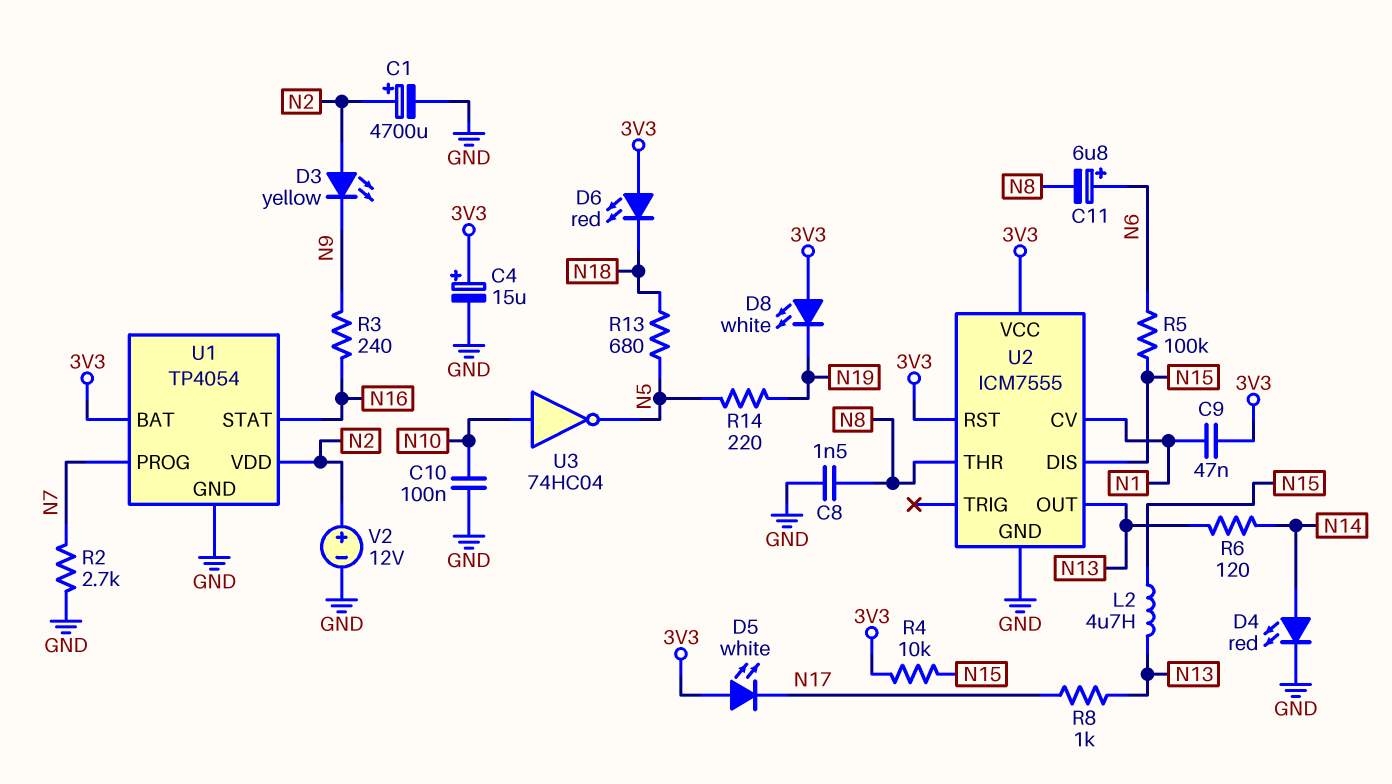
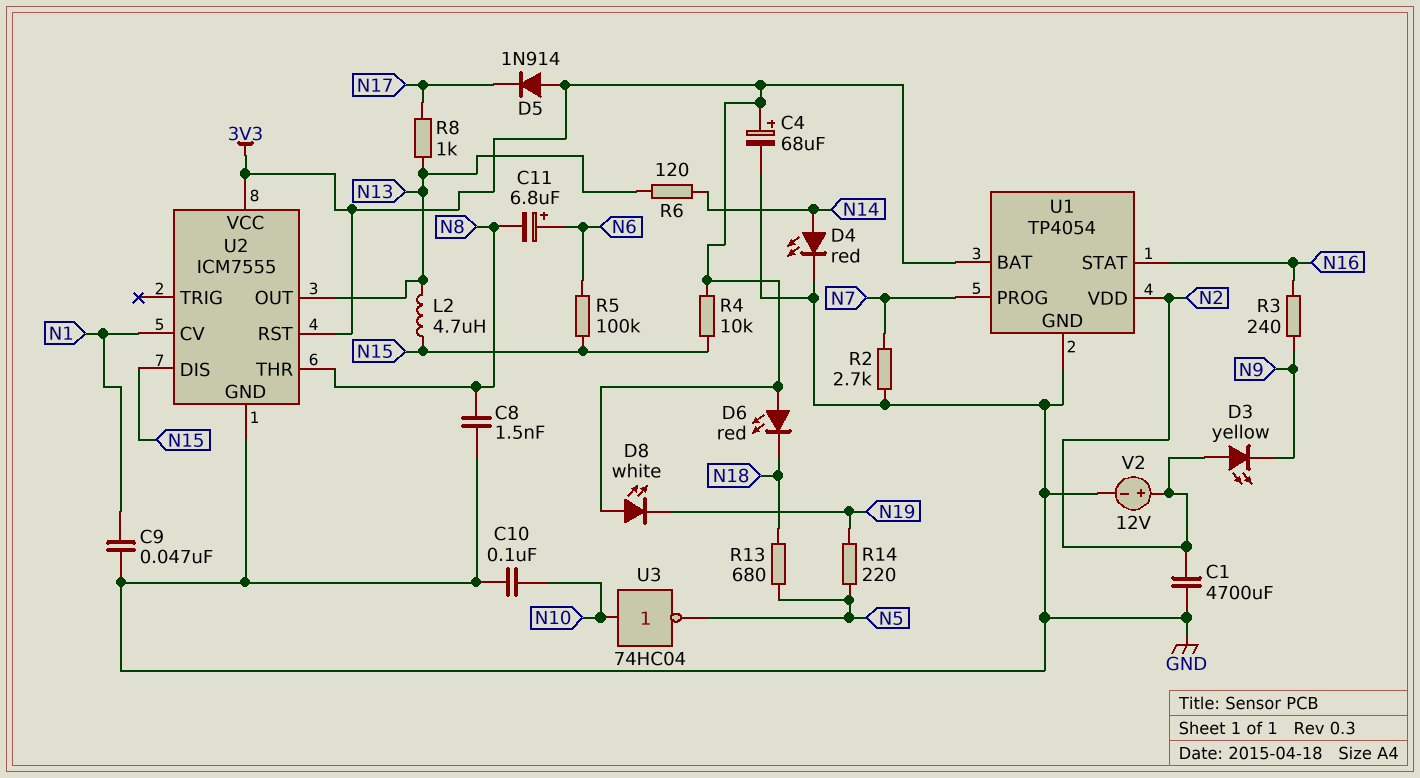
C1: 4700uF (plus N2, minus GND) -> 4700uF (GND, N2)
C4: 15uF (plus 3V3, minus GND) -> 68uF (plus 3V3, minus GND)
C9: 47nF (3V3, N1) -> 47nF (GND, N1)
D5: LED white (A 3V3, K N17) -> diode 1N914 (A 3V3, K N17)

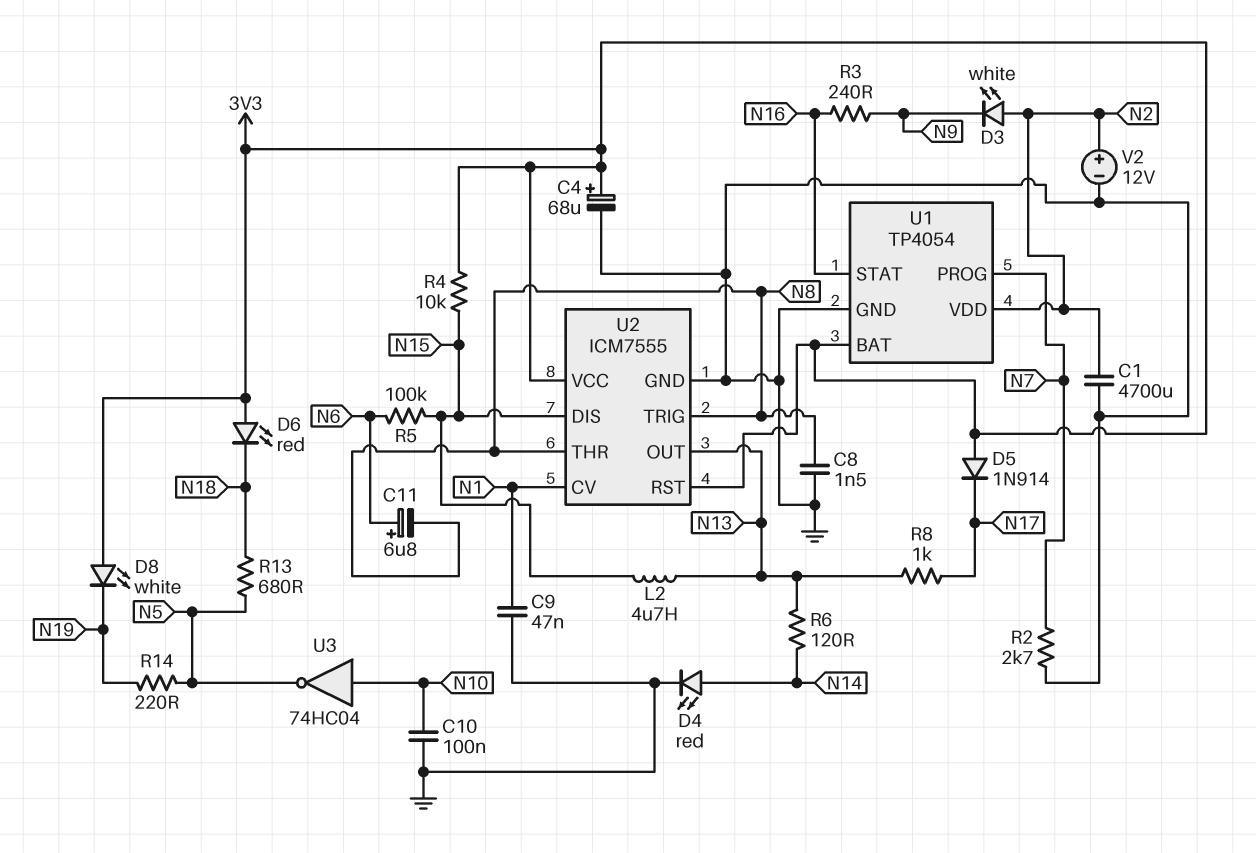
D3: LED yellow (A N2, K N9) -> LED white (A N2, K N9)
U2 pin TRIG: none -> N8

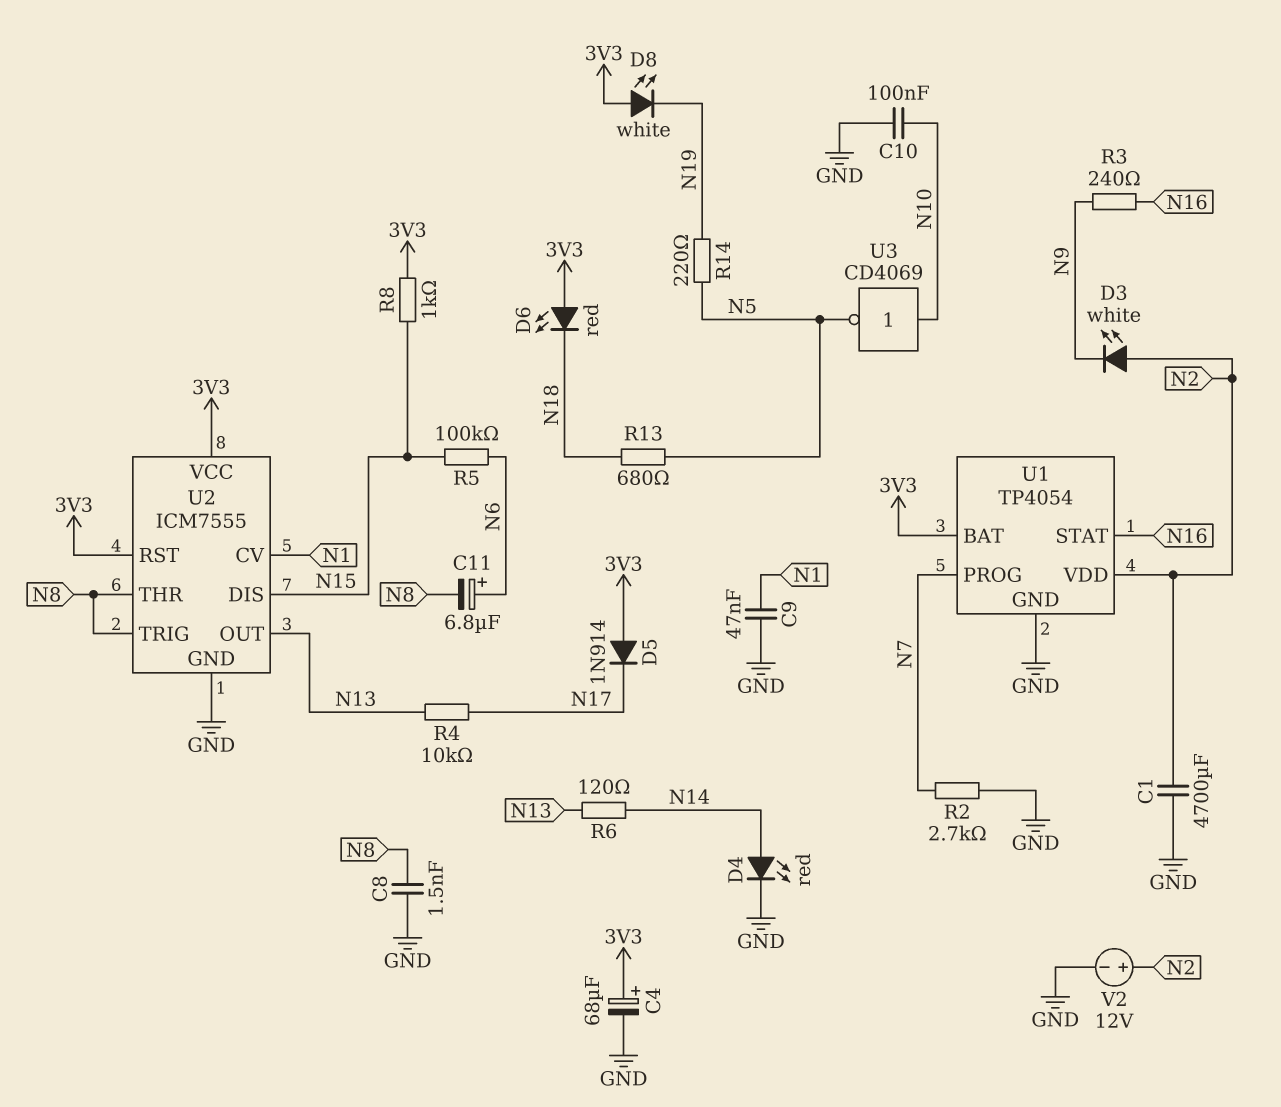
L2: 4.7uH (N13, N15) -> none
R4: 10k (3V3, N15) -> 10k (N13, N17)
R8: 1k (N13, N17) -> 1k (3V3, N15)
U3: NOT 74HC04 (in N10, out N5) -> NOT CD4069 (in N10, out N5)

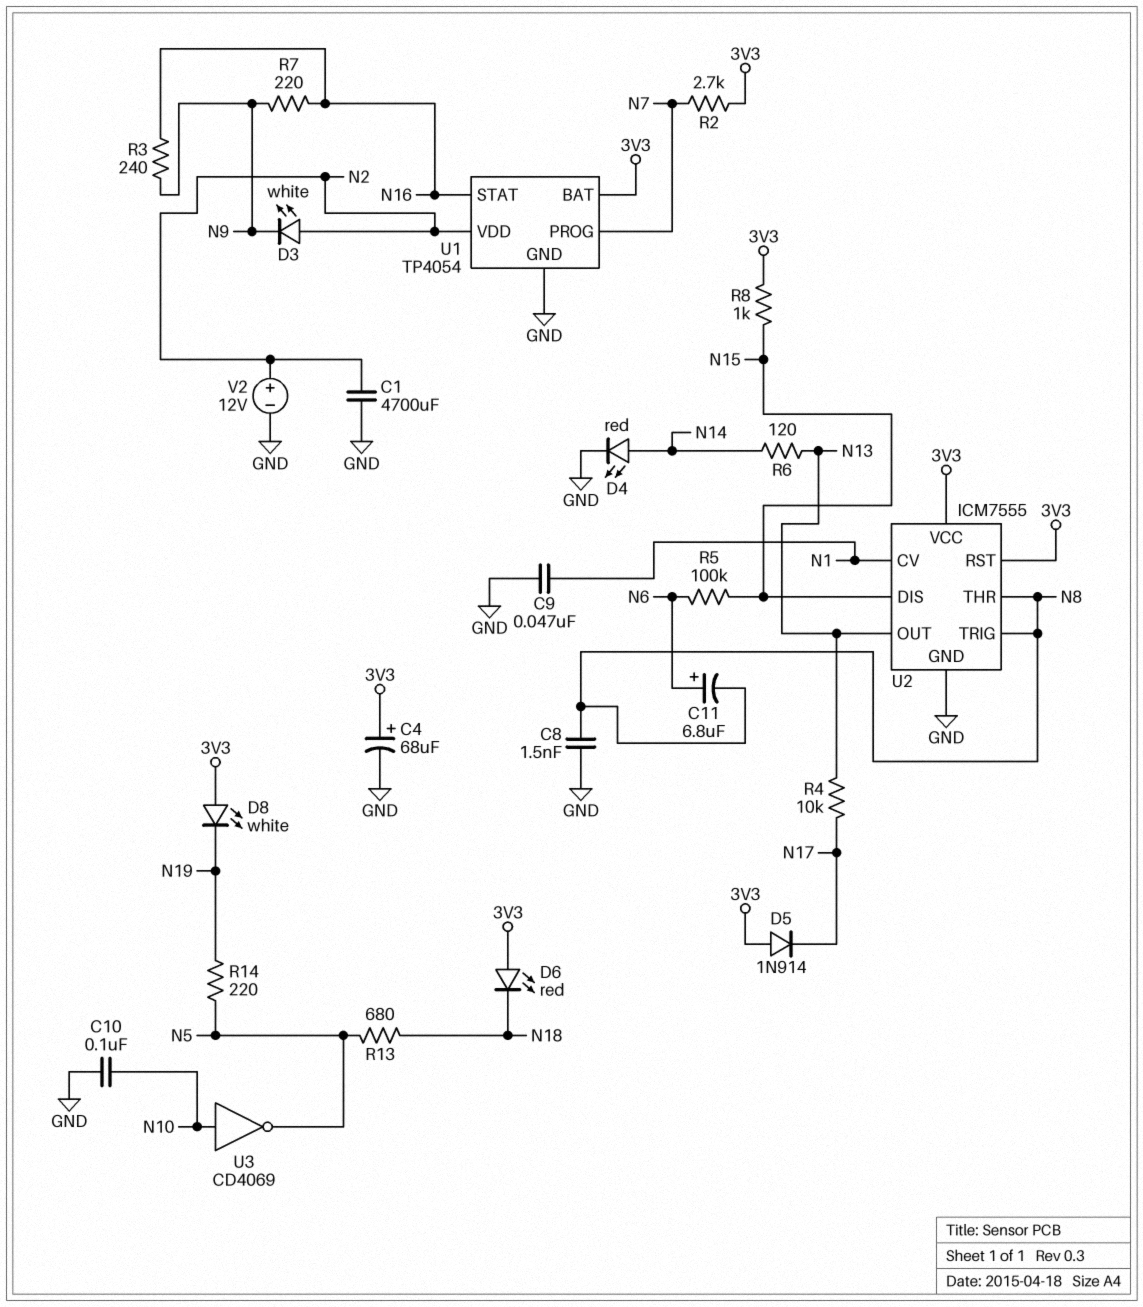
R2: 2.7k (GND, N7) -> 2.7k (3V3, N7)
R7: none -> 220 (N9, N16)

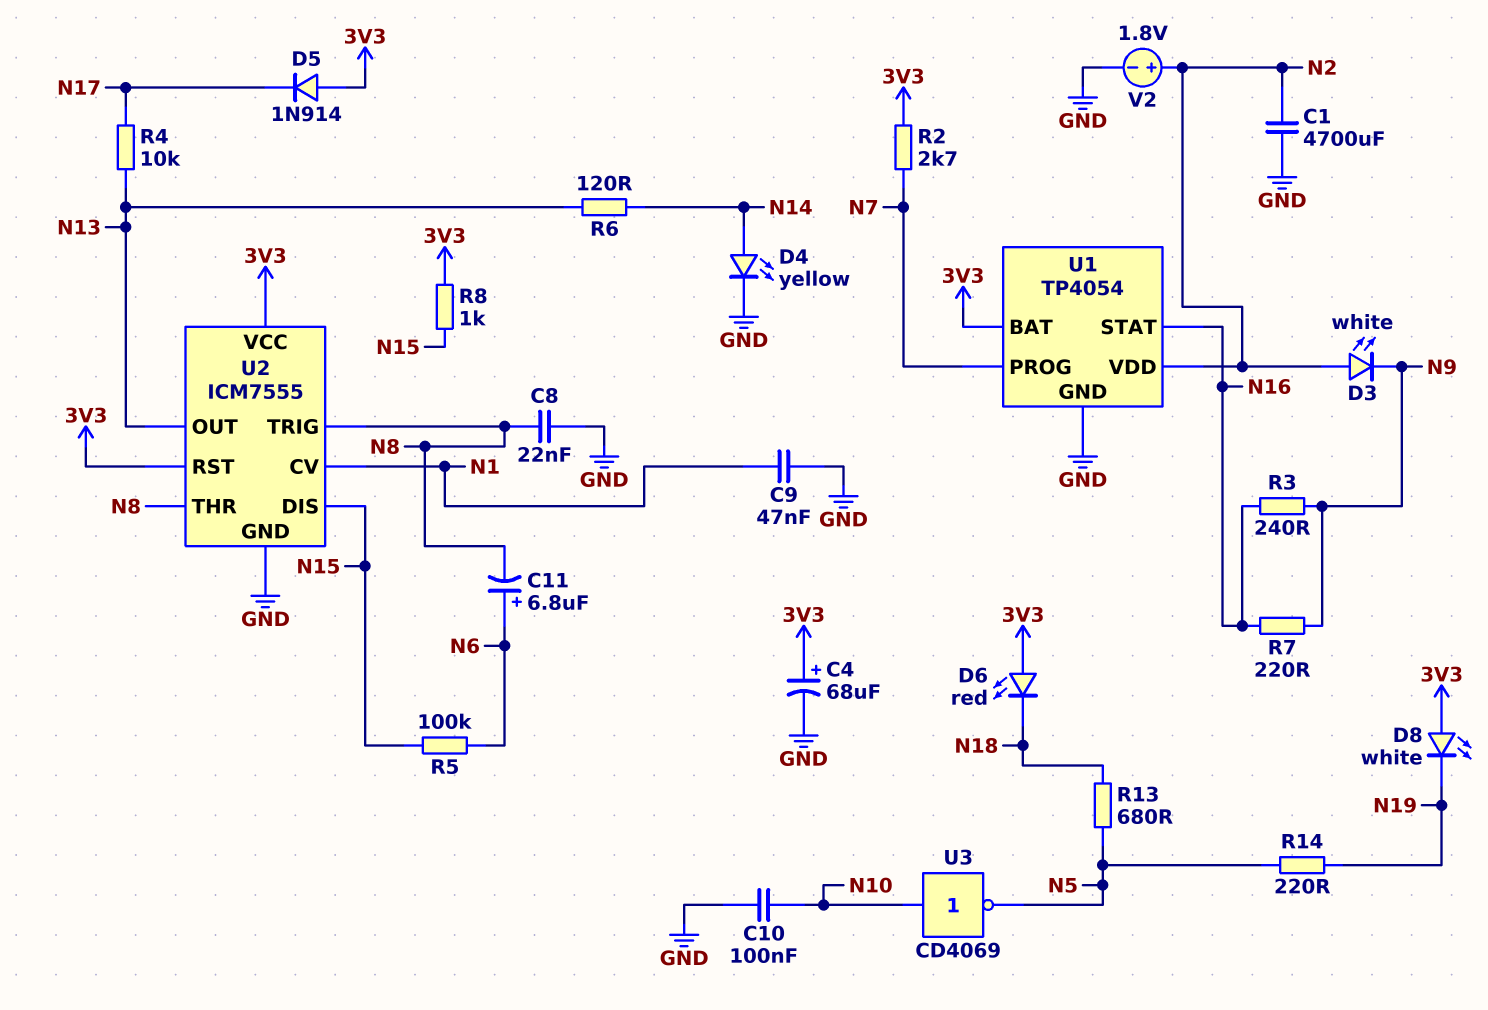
C8: 1.5nF (GND, N8) -> 22nF (GND, N8)
D4: LED red (A N14, K GND) -> LED yellow (A N14, K GND)
V2: 12V (plus N2, minus GND) -> 1.8V (plus N2, minus GND)

